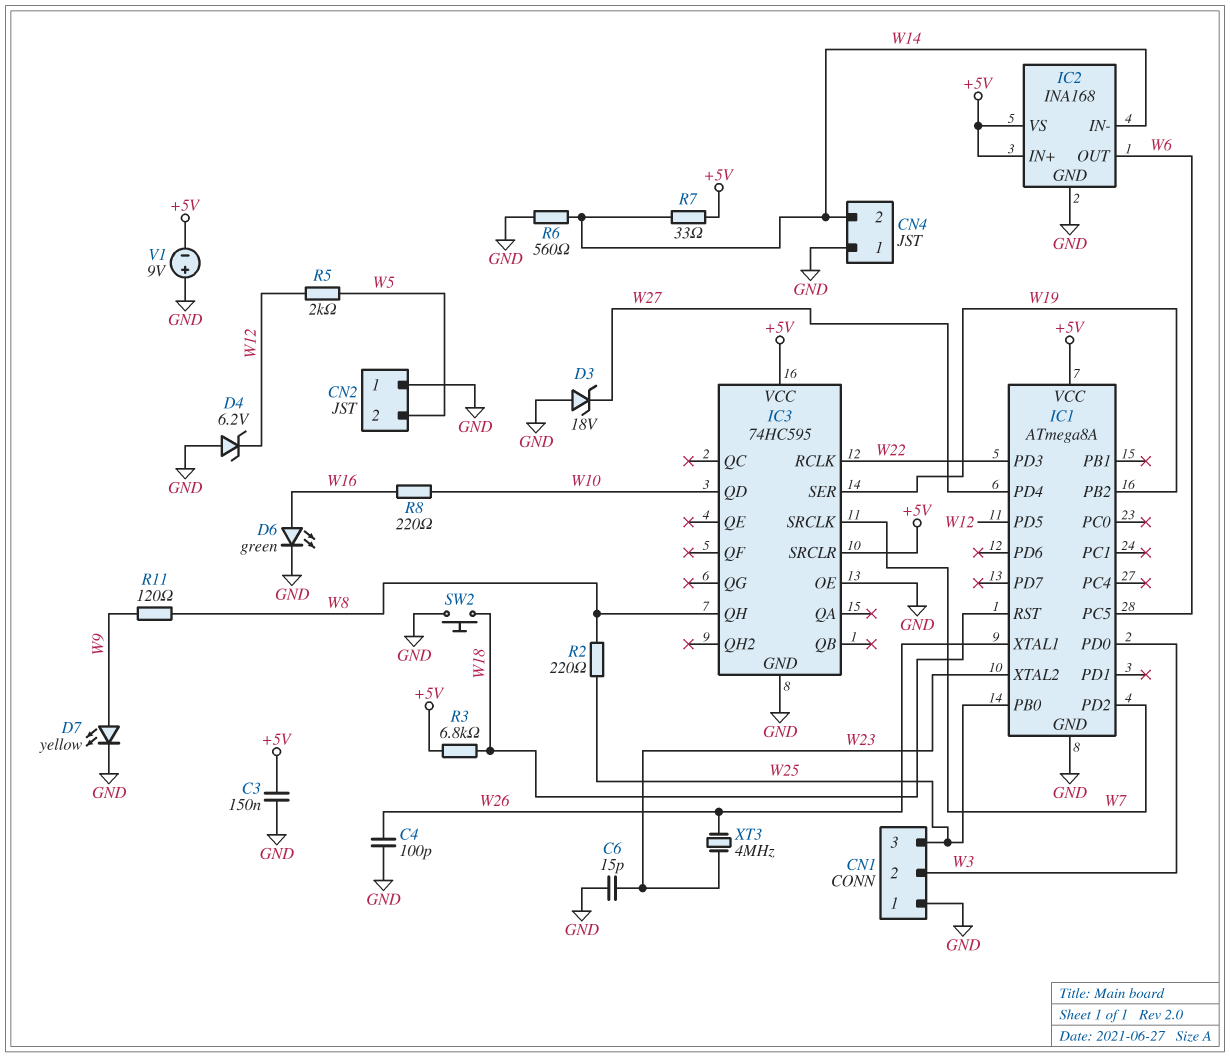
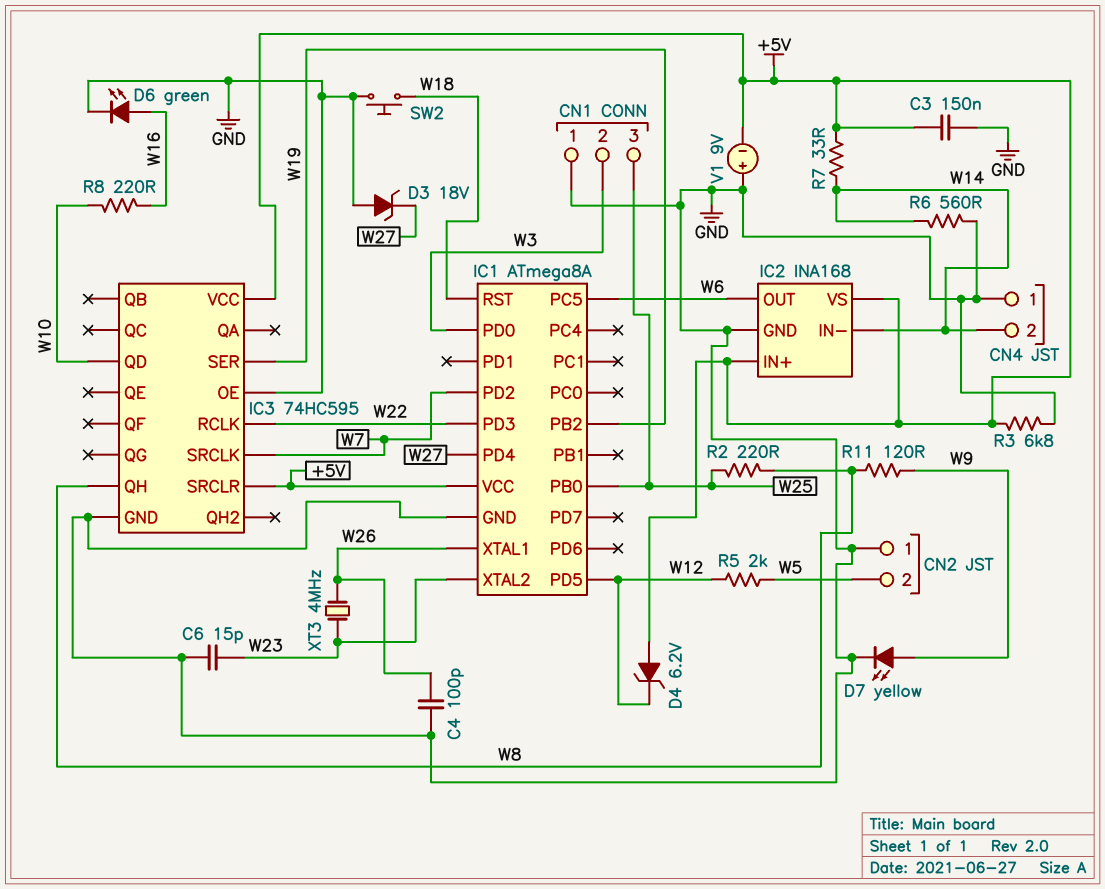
D4: zener 6.2V (A GND, K W12) -> zener 6.2V (A +5V, K W12)
R3: 6.8k (+5V, W18) -> 6.8k (+5V, GND)

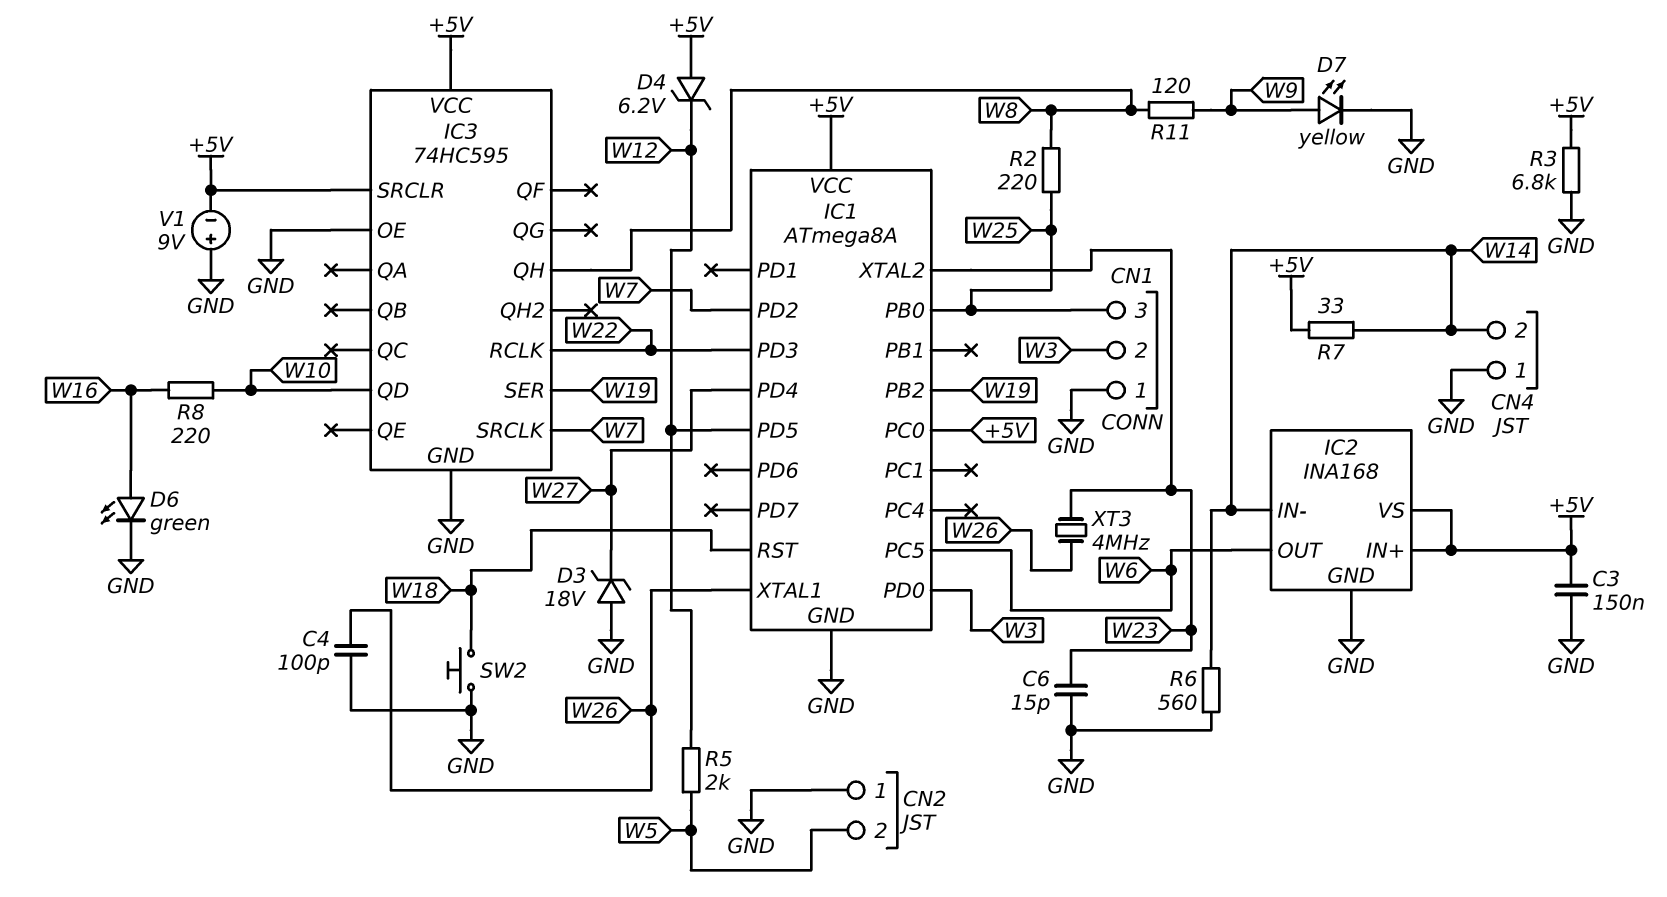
IC1 pin PC0: none -> +5V

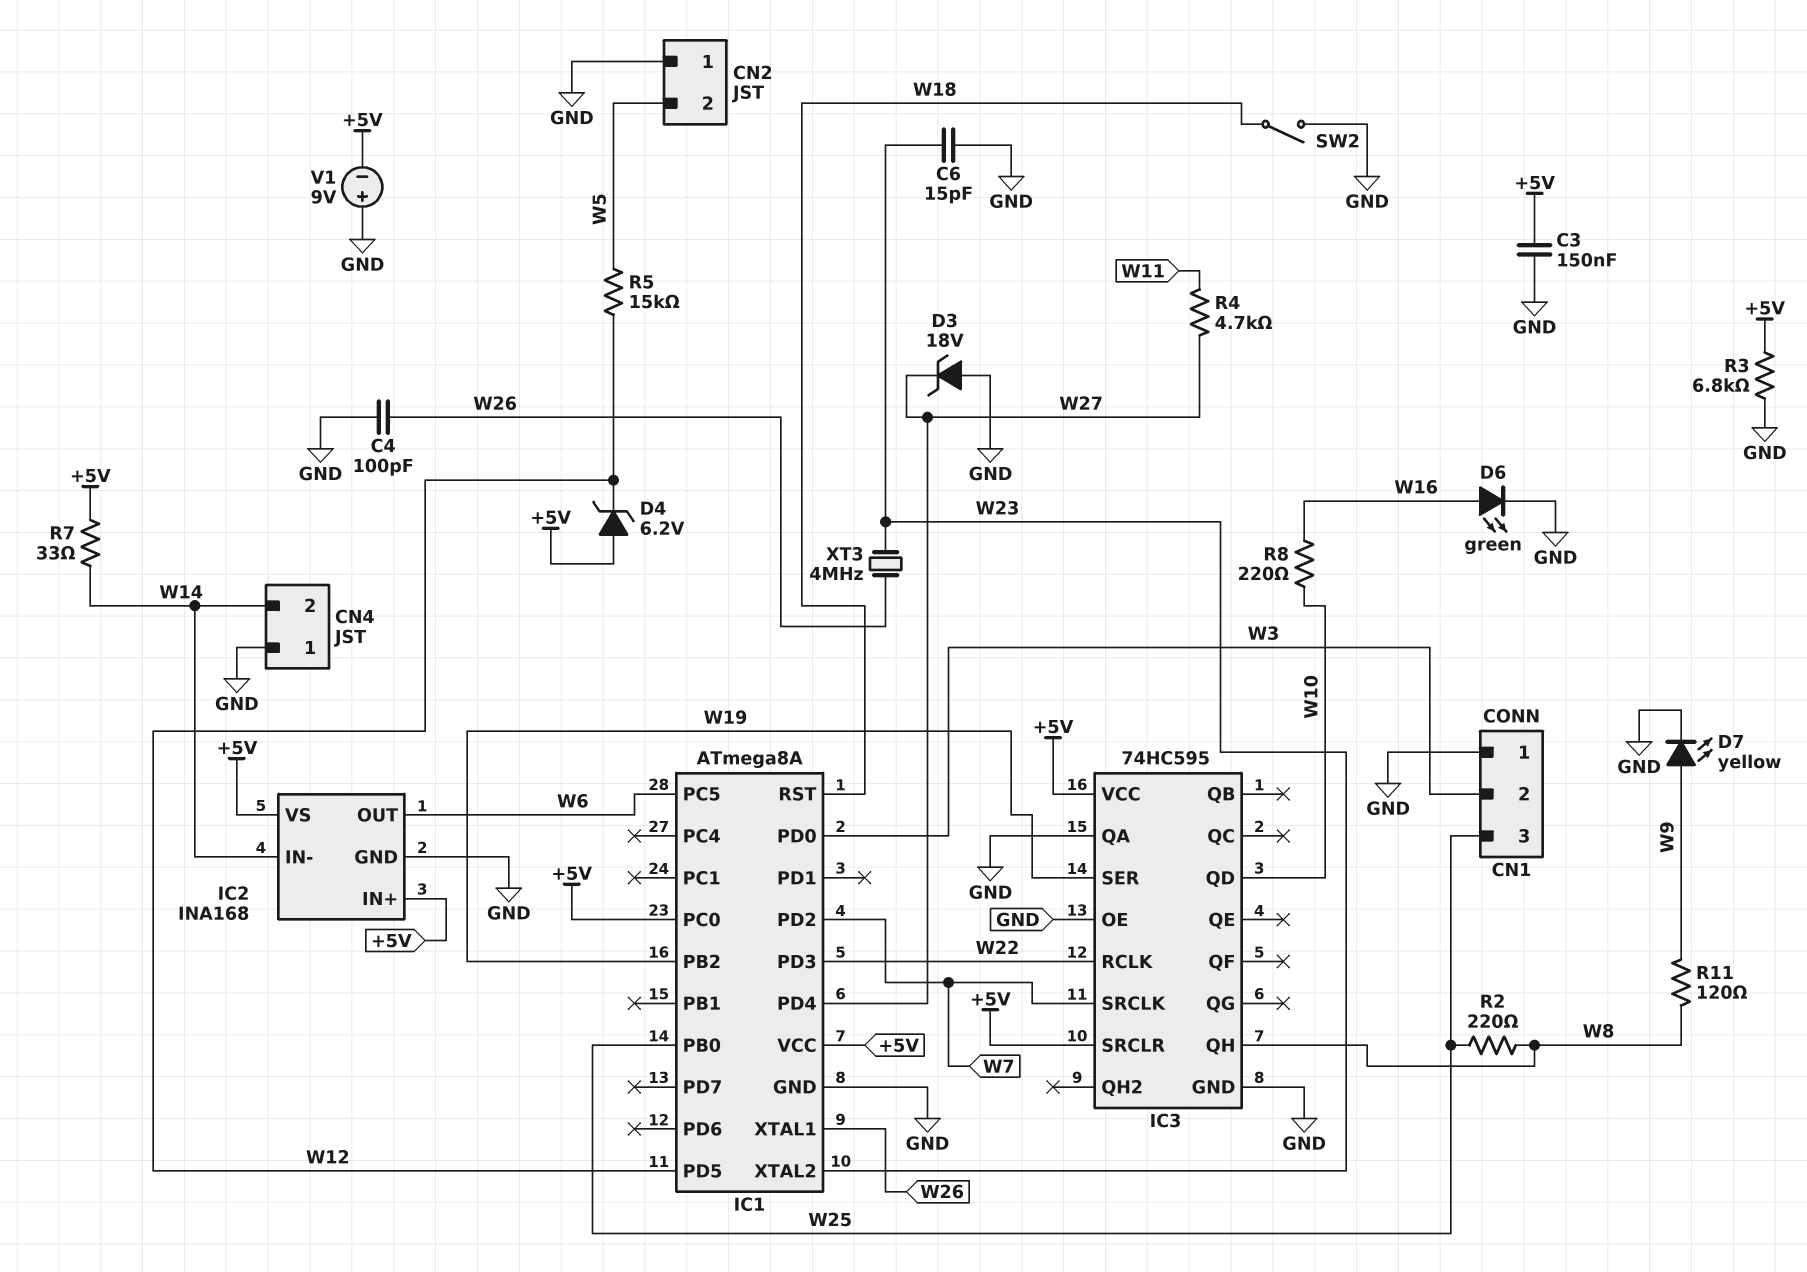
IC3 pin QA: none -> GND
R4: none -> 4.7k (W11, W27)
R5: 2k (W5, W12) -> 15k (W5, W12)
R6: 560 (GND, W14) -> none
SW2: button (GND, W18) -> switch (GND, W18)

